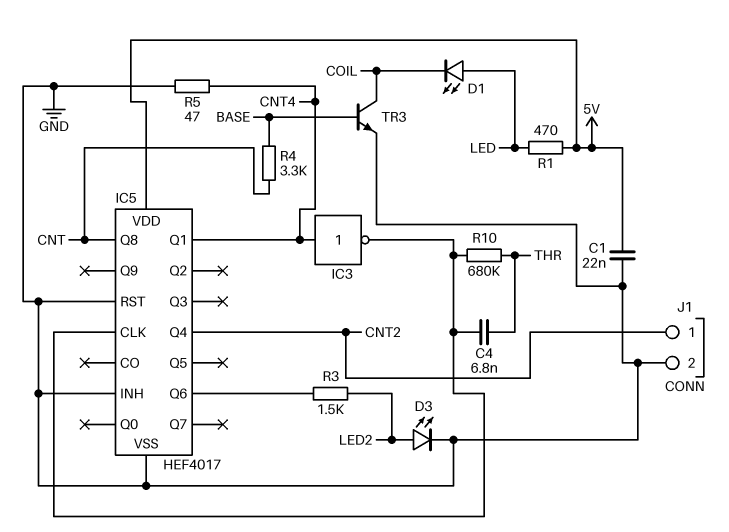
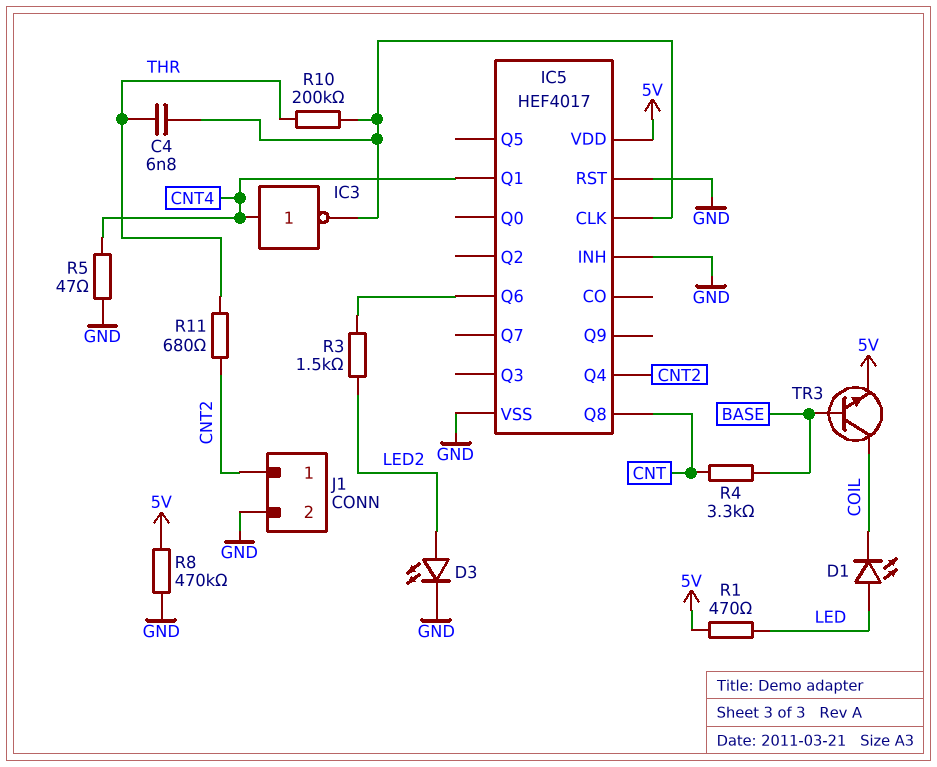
C1: 22nF (5V, GND) -> none
R8: none -> 470k (5V, GND)
R10: 680k (IC5/CLK, THR) -> 200k (IC5/CLK, THR)
R11: none -> 680 (CNT2, THR)
TR3: NPN (B BASE, C COIL, E GND) -> NPN (B BASE, C COIL, E 5V)

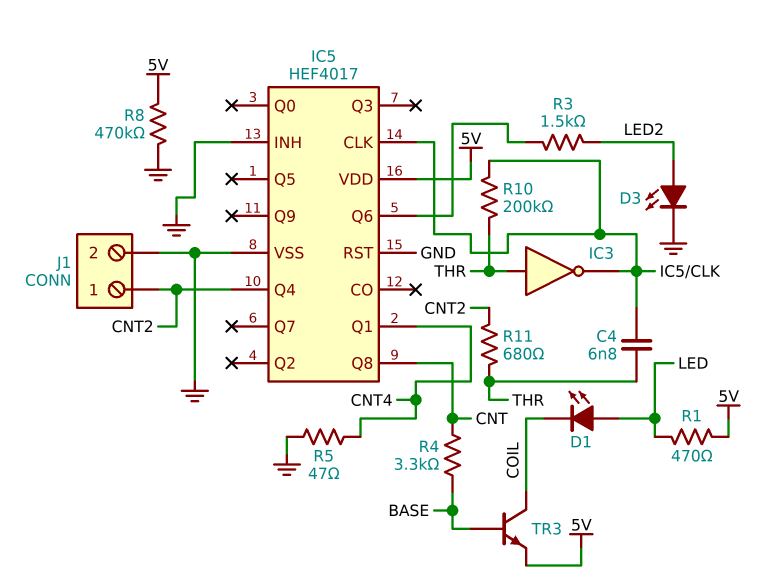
IC3: NOT (in CNT4, out IC5/CLK) -> NOT (in THR, out IC5/CLK)

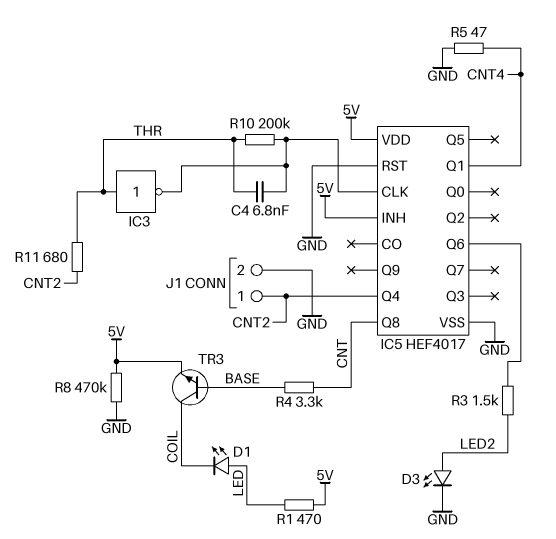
IC5 pin INH: GND -> 5V

